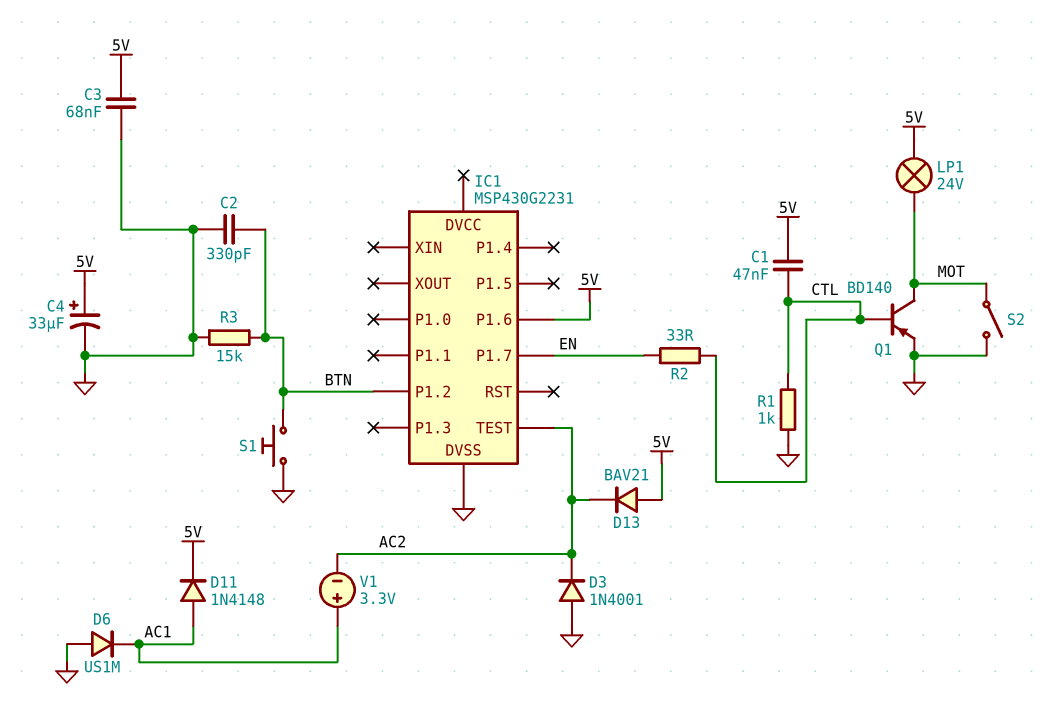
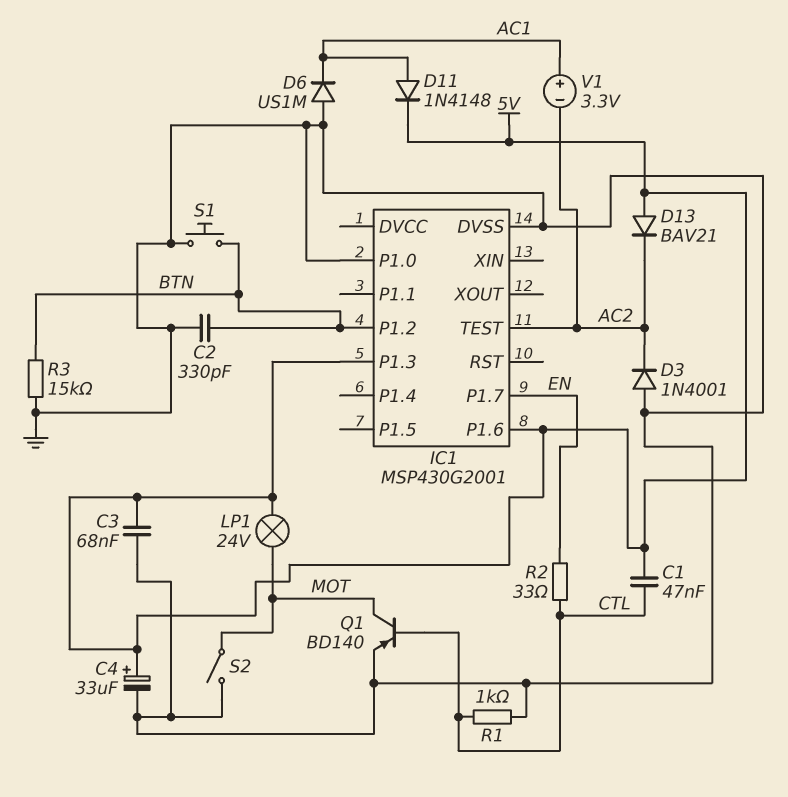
IC1: MSP430G2231 -> MSP430G2001
IC1 pin P1.0: none -> GND
IC1 pin P1.3: none -> 5V

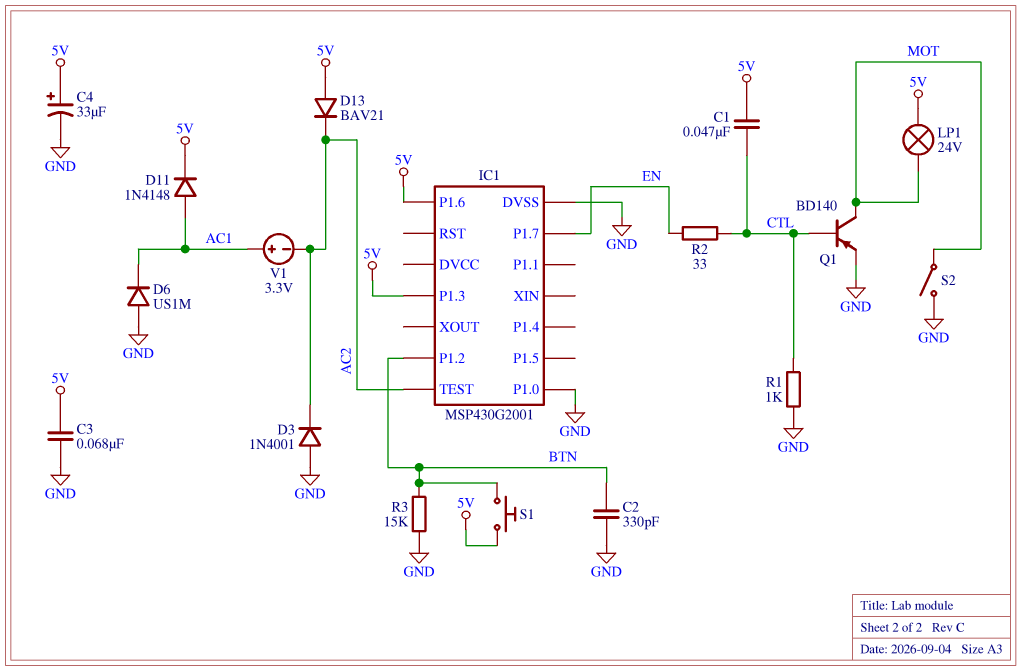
S1: button (BTN, GND) -> button (5V, BTN)

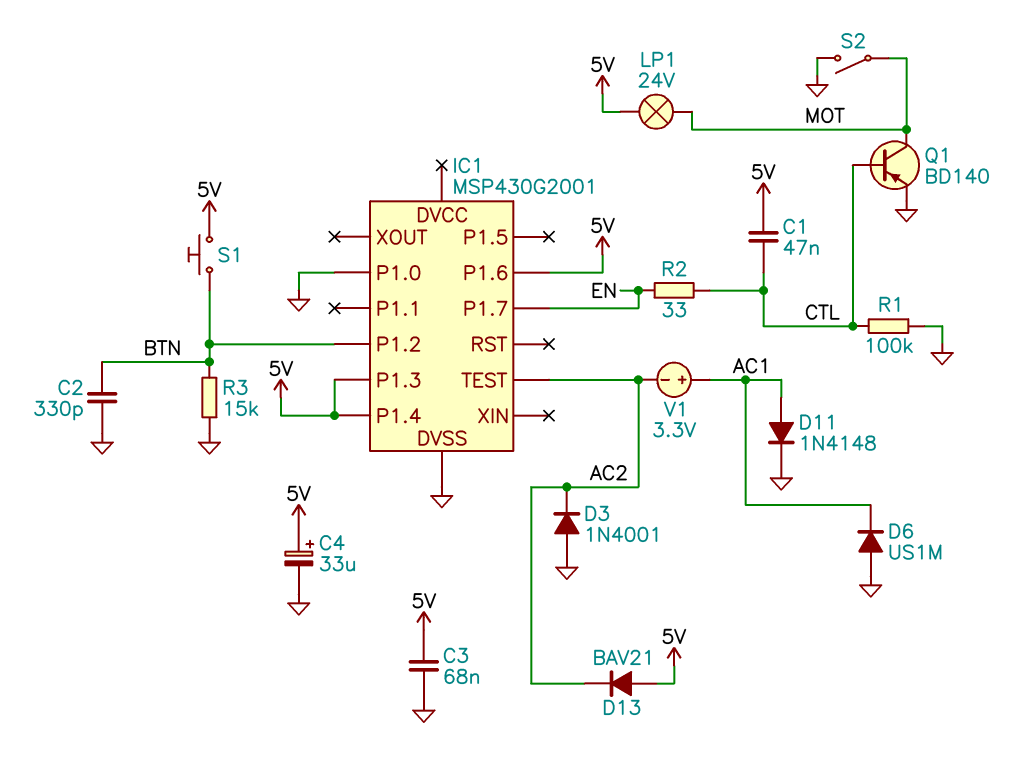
D11: diode 1N4148 (A AC1, K 5V) -> diode 1N4148 (A AC1, K GND)
IC1 pin P1.4: none -> 5V
R1: 1k (CTL, GND) -> 100k (CTL, GND)

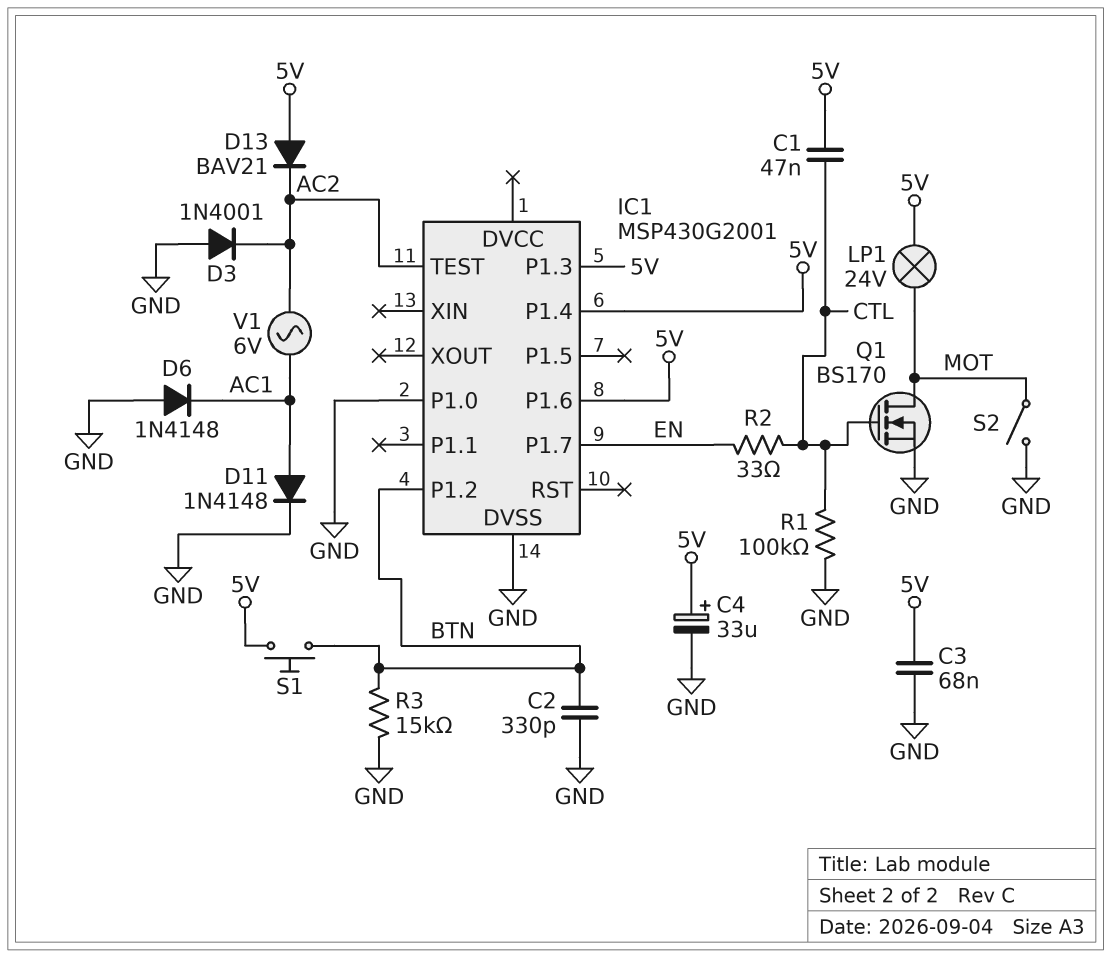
D6: diode US1M (A GND, K AC1) -> diode 1N4148 (A GND, K AC1)
Q1: PNP BD140 (B CTL, C MOT, E GND) -> NMOS BS170 (G CTL, D MOT, S GND)
V1: 3.3V (plus AC1, minus AC2) -> AC 6V (AC1, AC2)

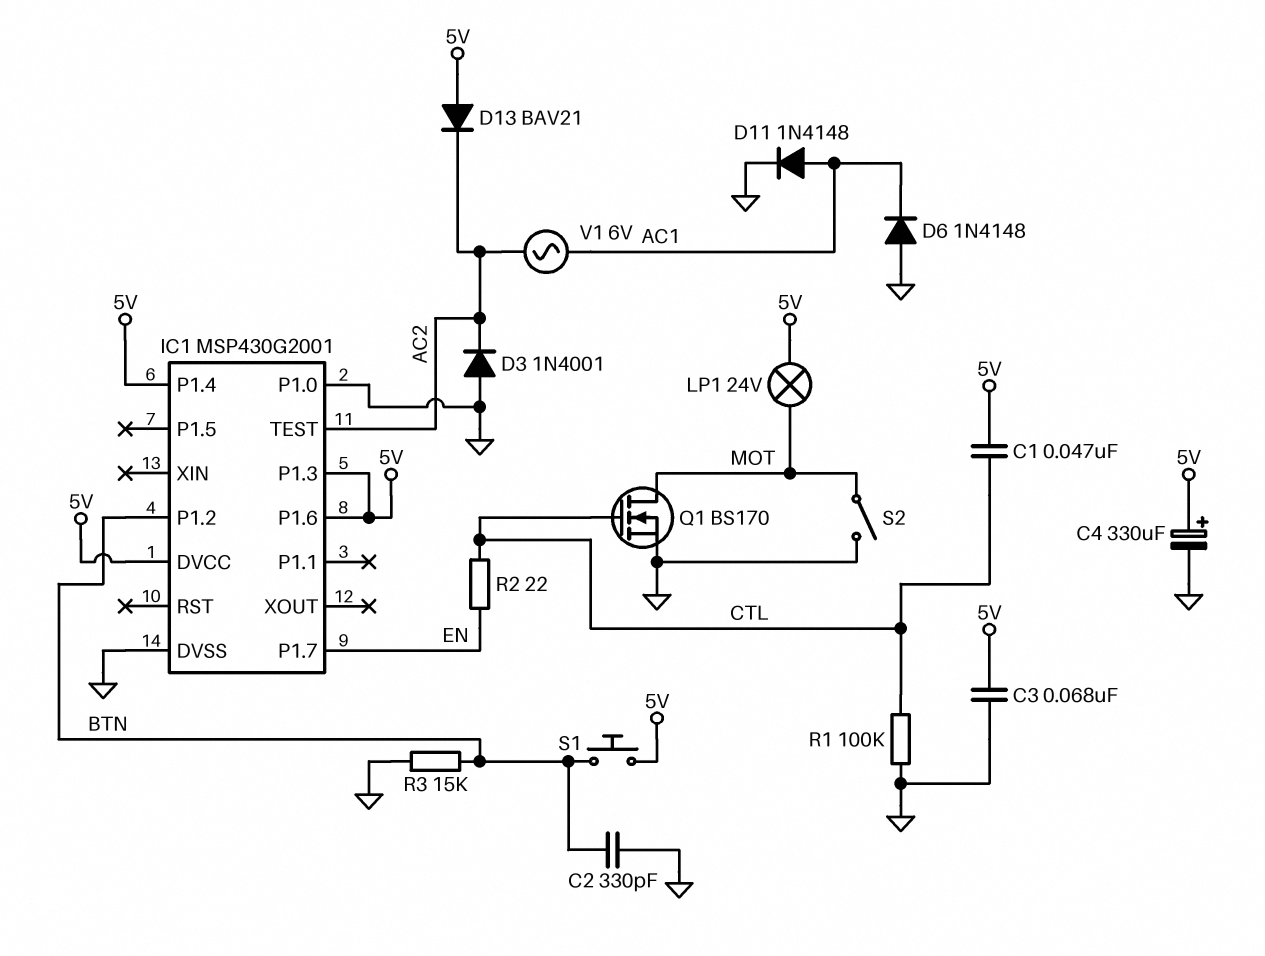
C4: 33uF (plus 5V, minus GND) -> 330uF (plus 5V, minus GND)
IC1 pin DVCC: none -> 5V
R2: 33 (CTL, EN) -> 22 (CTL, EN)

